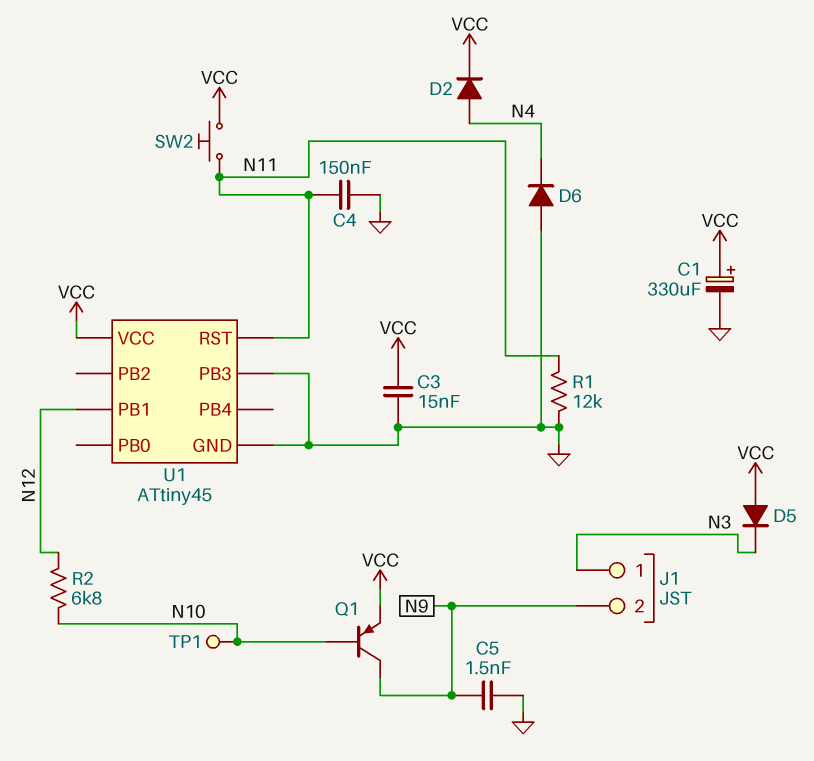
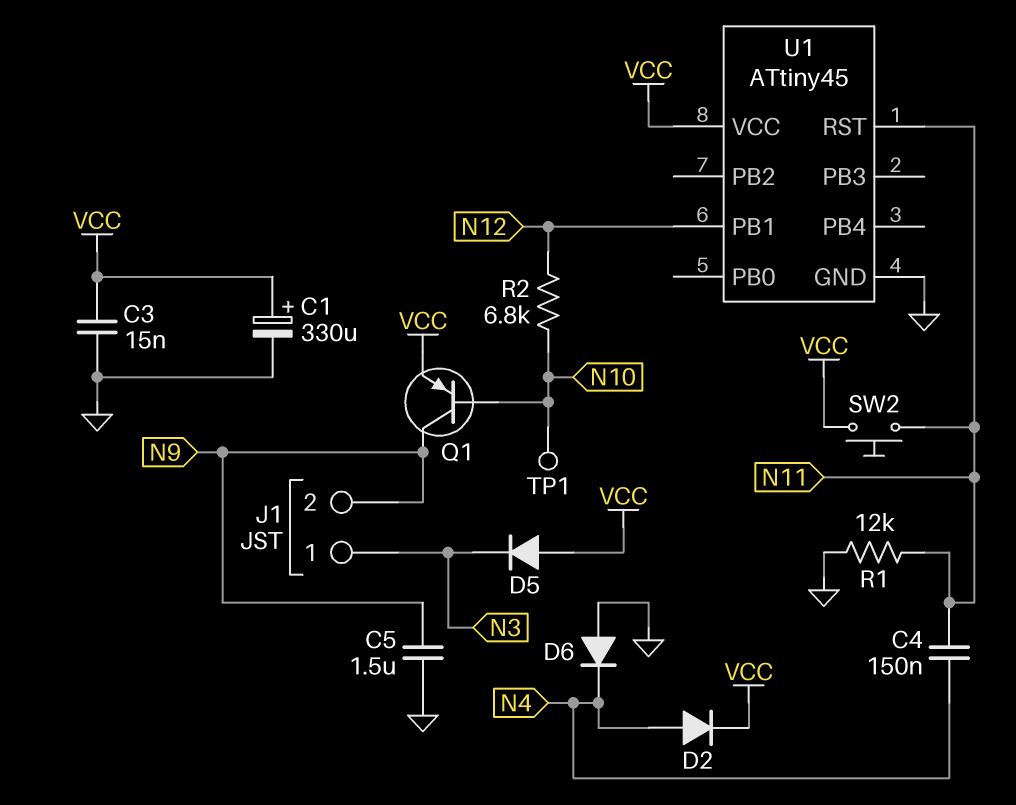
C4: 150nF (GND, N11) -> 150nF (N4, N11)
C5: 1.5nF (GND, N9) -> 1.5uF (GND, N9)
U1 pin PB3: GND -> none

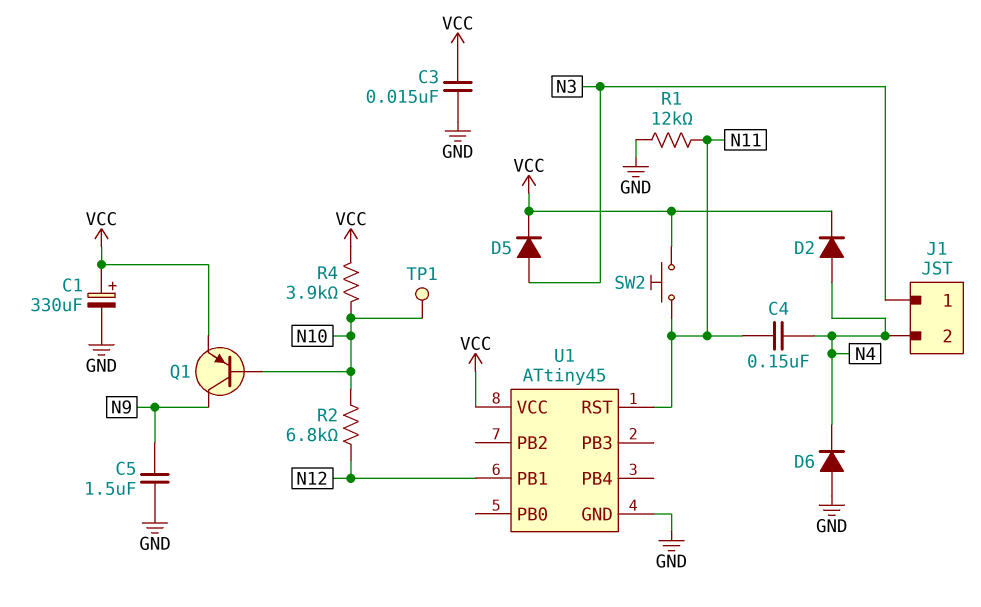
D5: diode (A VCC, K N3) -> diode (A N3, K VCC)
J1 pin 2: N9 -> N4
R4: none -> 3.9k (N10, VCC)

